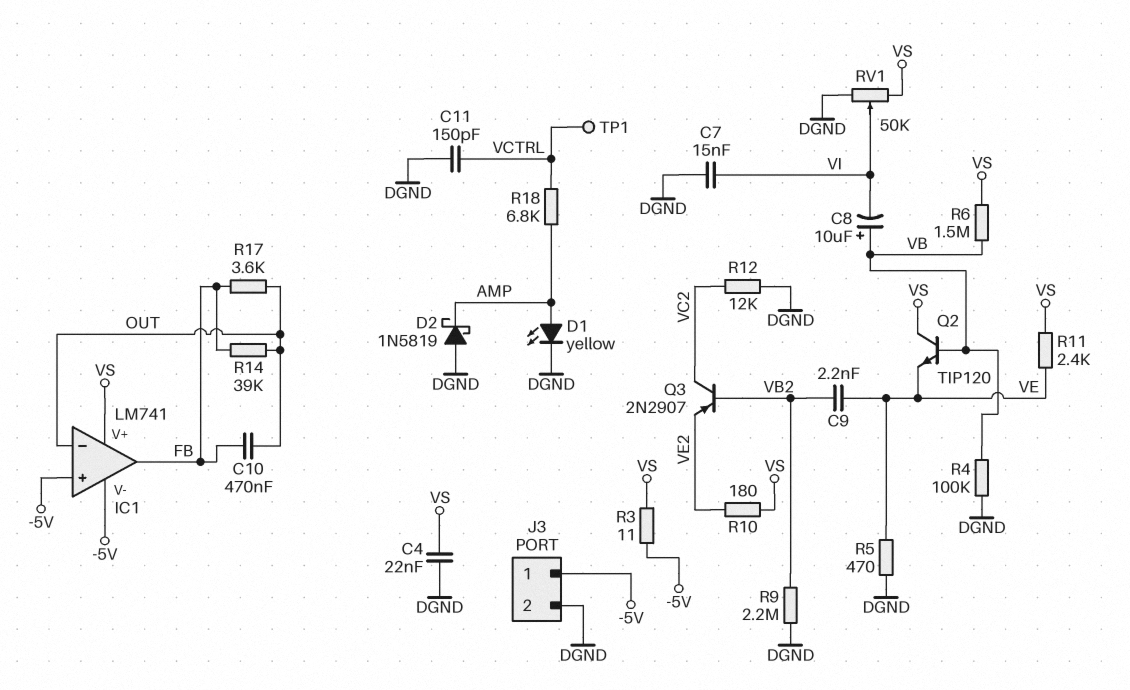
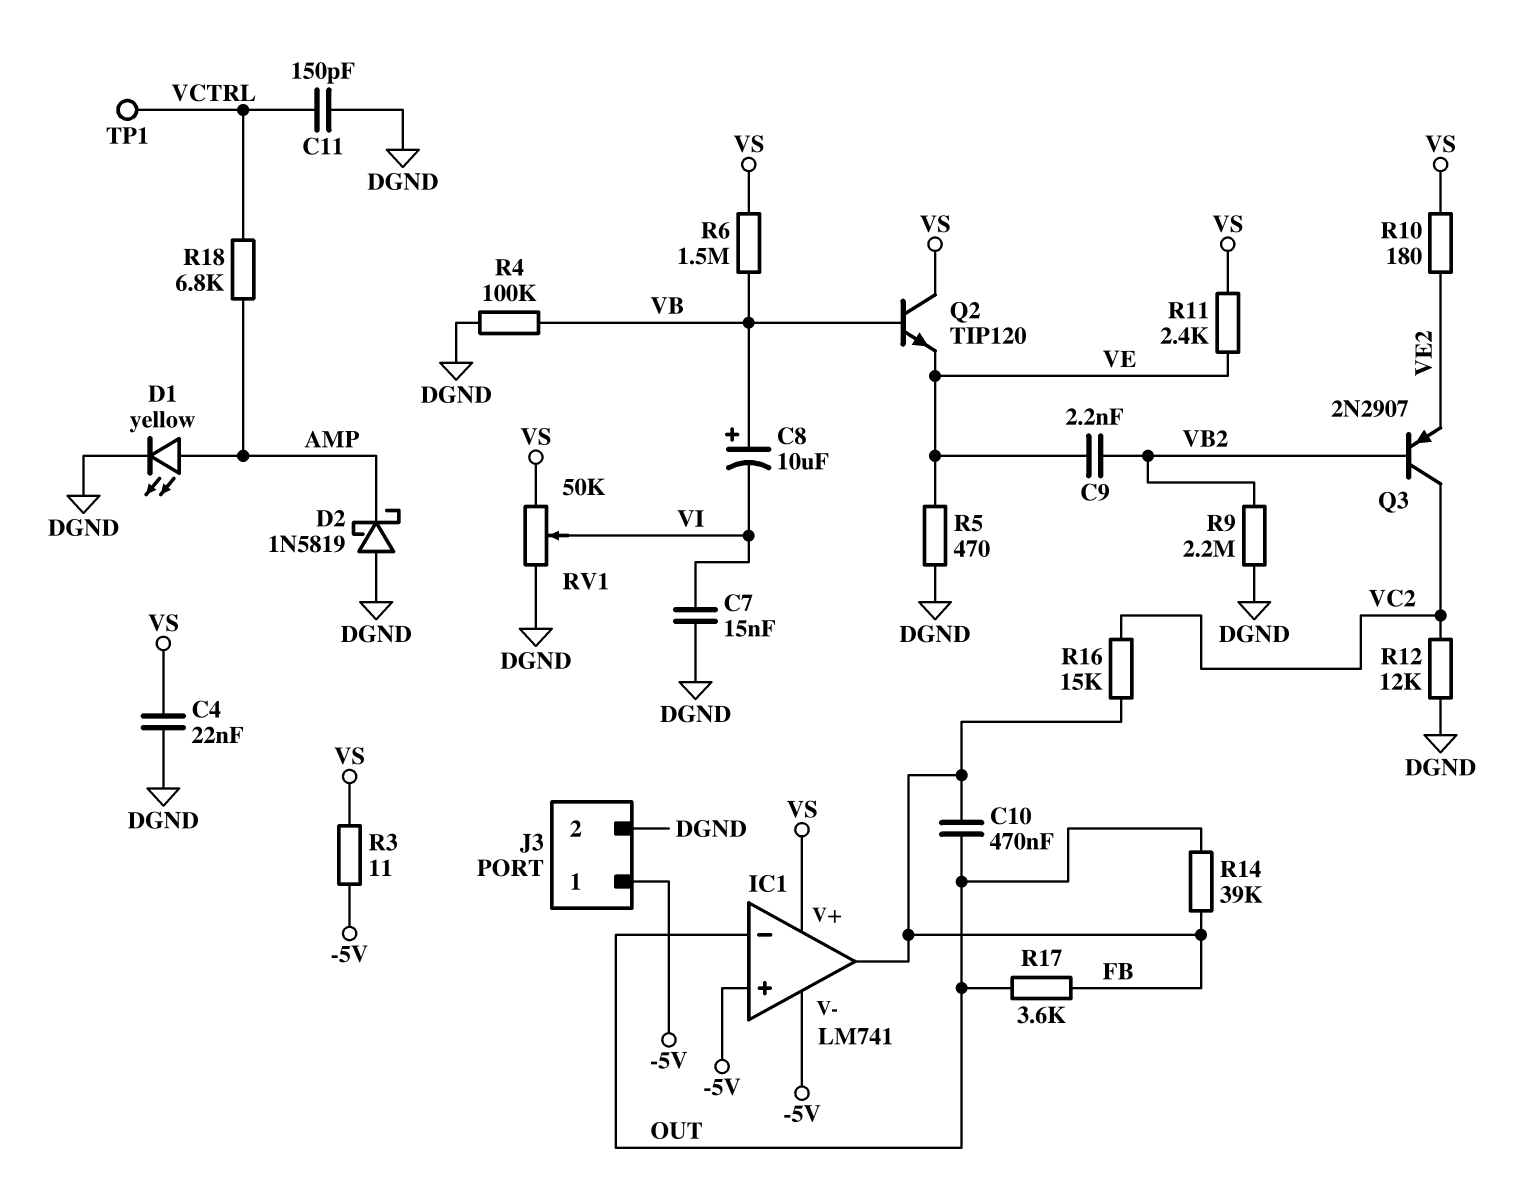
R16: none -> 15k (FB, VC2)

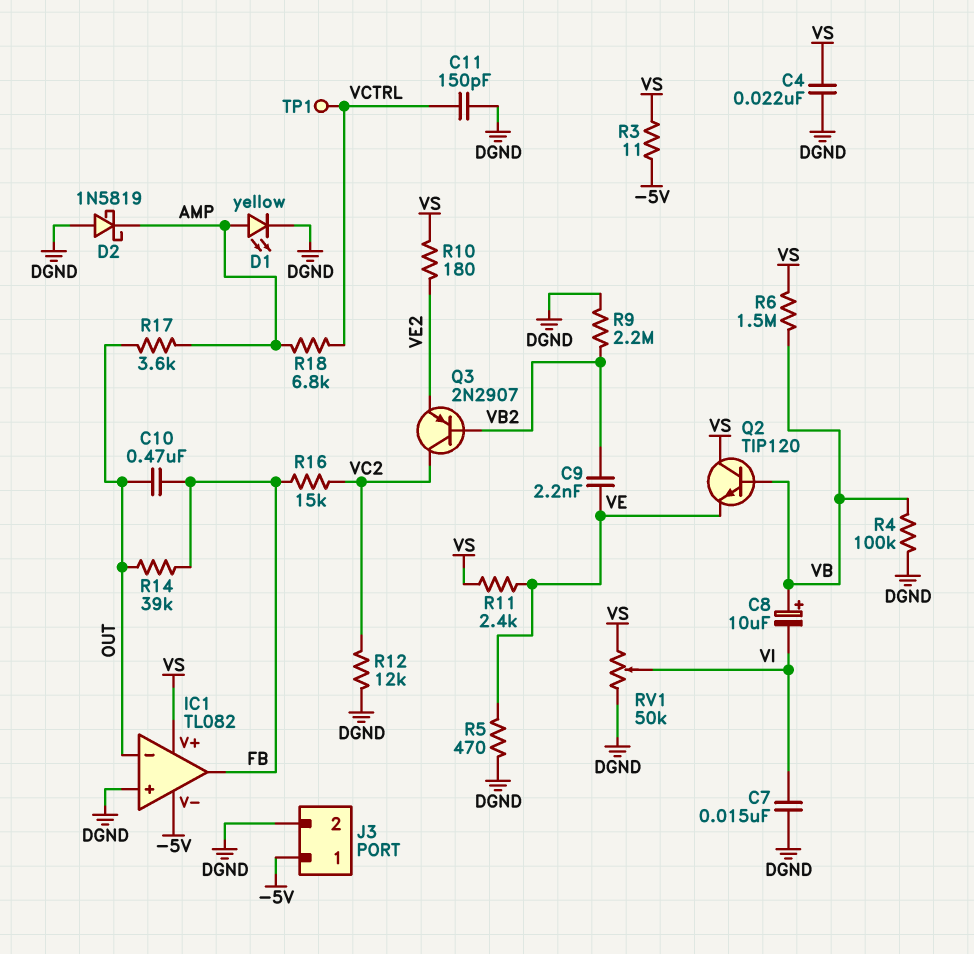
IC1: LM741 -> TL082
IC1 pin in+: -5V -> DGND
R17: 3.6k (FB, OUT) -> 3.6k (AMP, OUT)

